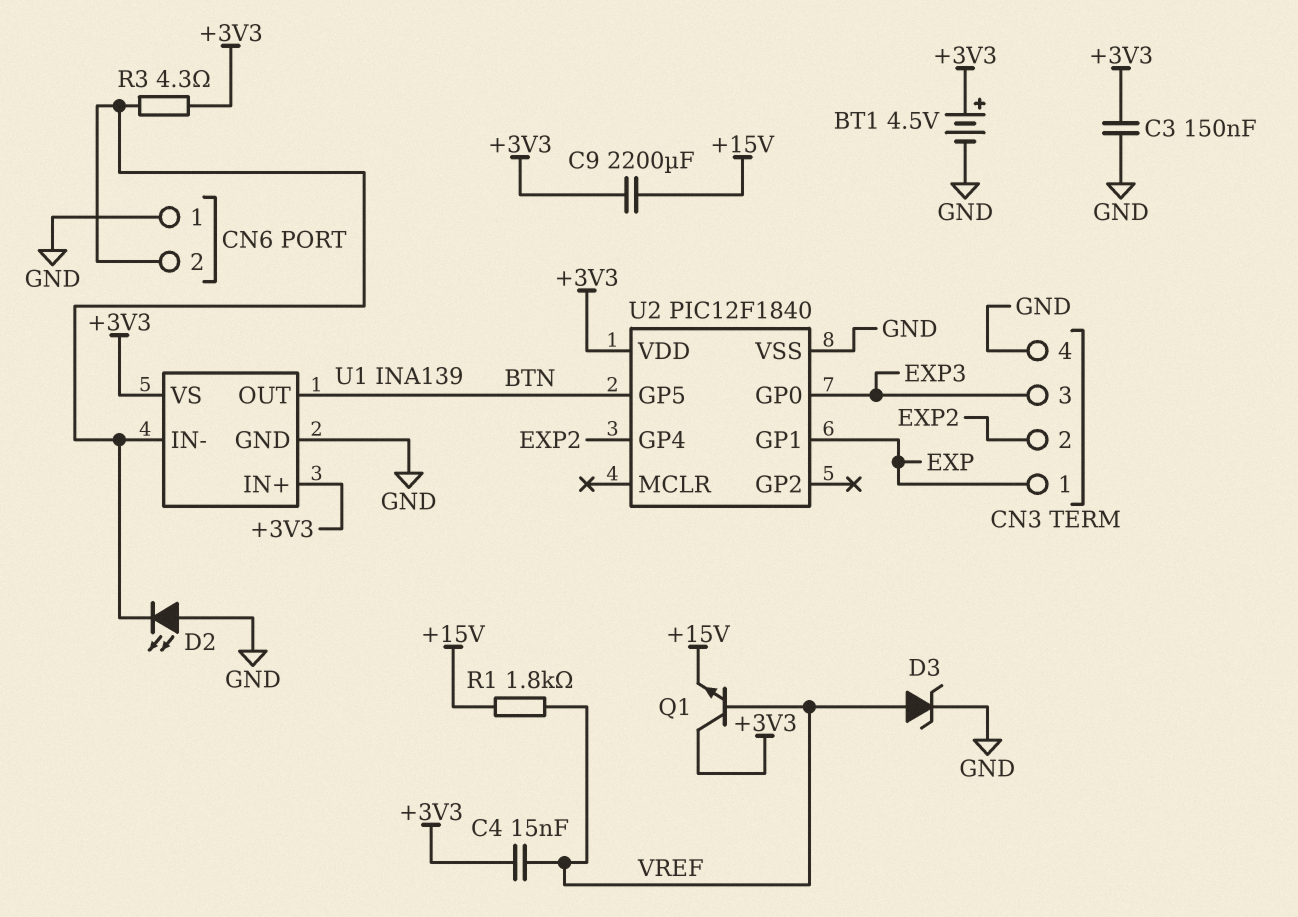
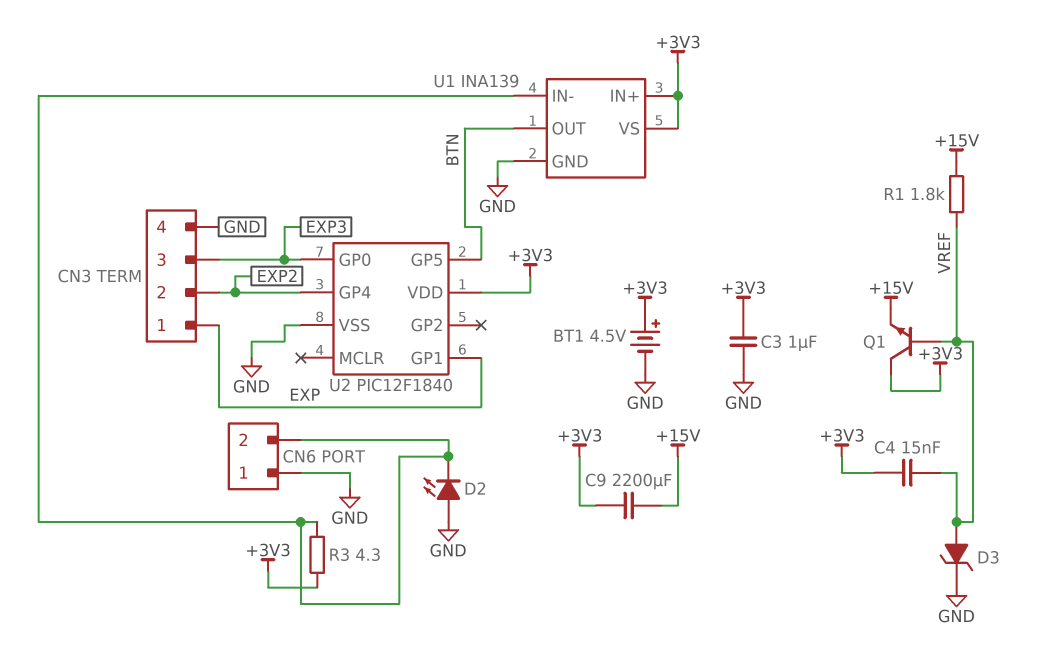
C3: 150nF (+3V3, GND) -> 1uF (+3V3, GND)

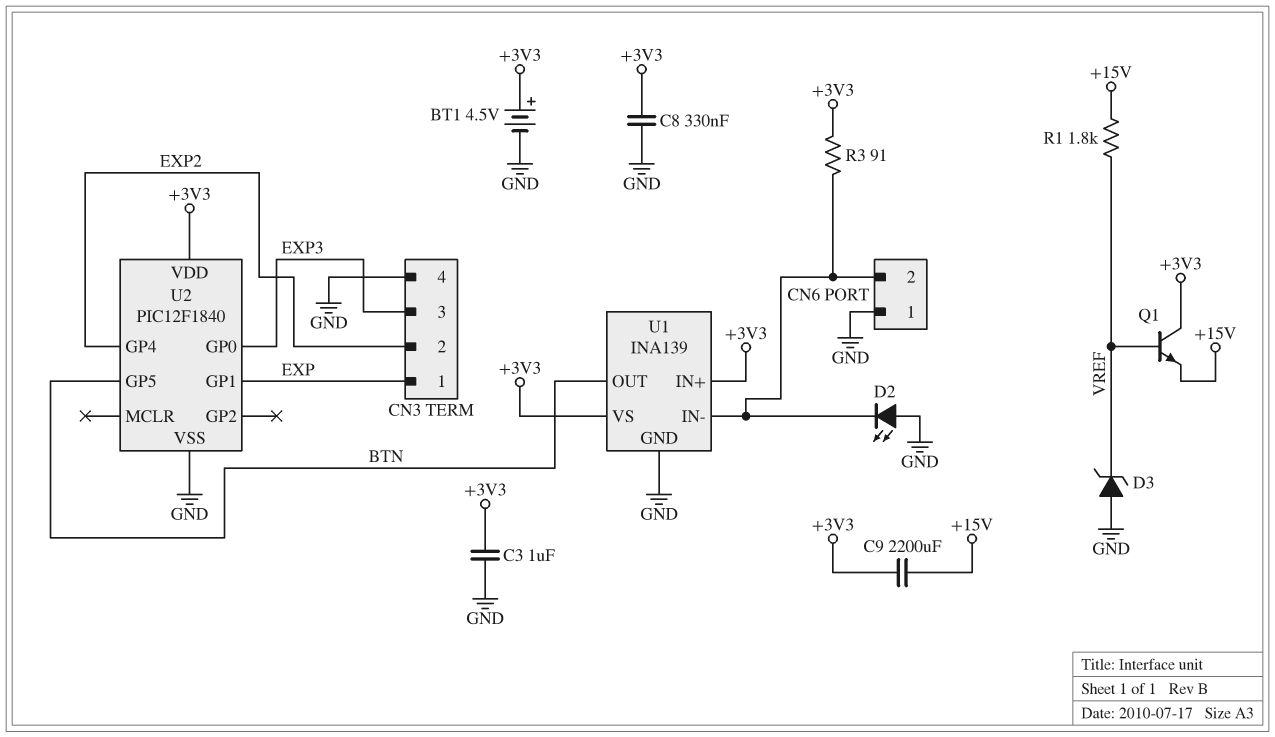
C4: 15nF (+3V3, VREF) -> none
C8: none -> 330nF (+3V3, GND)
D3: zener (A VREF, K GND) -> zener (A GND, K VREF)
R3: 4.3 (+3V3, CN6/2) -> 91 (+3V3, CN6/2)

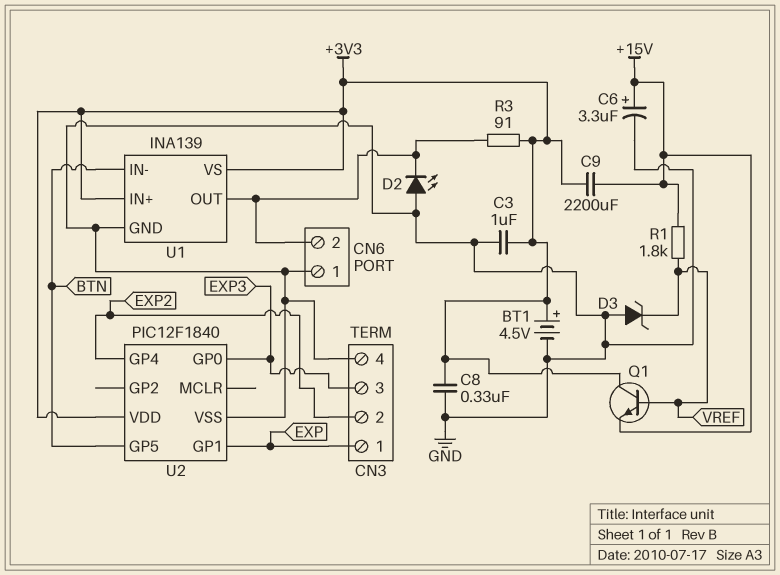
C6: none -> 3.3uF (plus +15V, minus GND)
U1 pin IN-: CN6/2 -> BTN
U1 pin OUT: BTN -> CN6/2

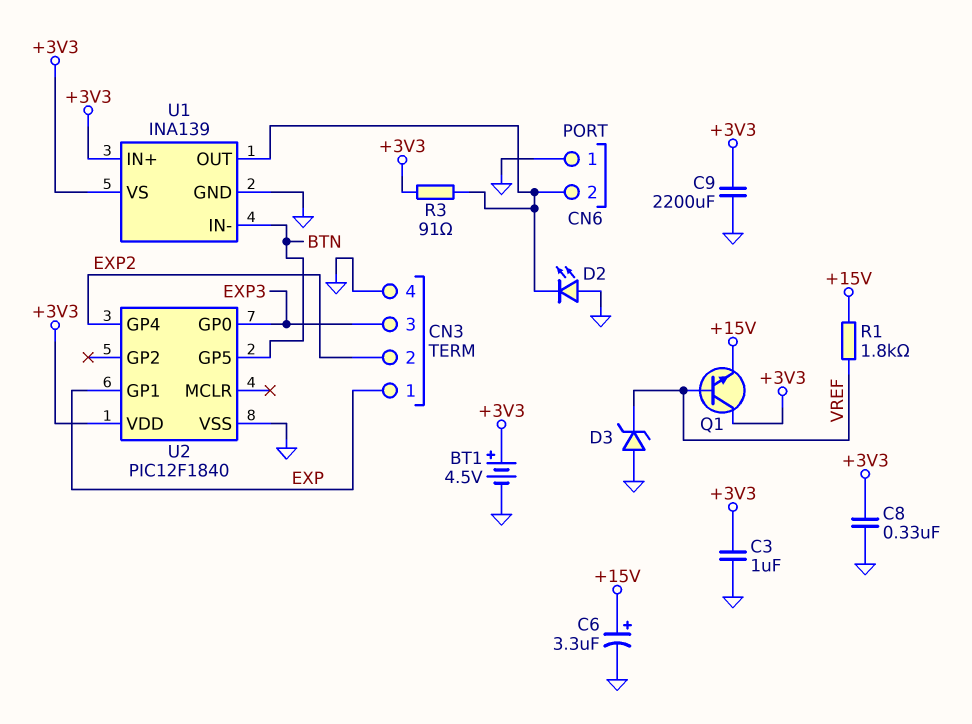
C9: 2200uF (+3V3, +15V) -> 2200uF (+3V3, GND)

